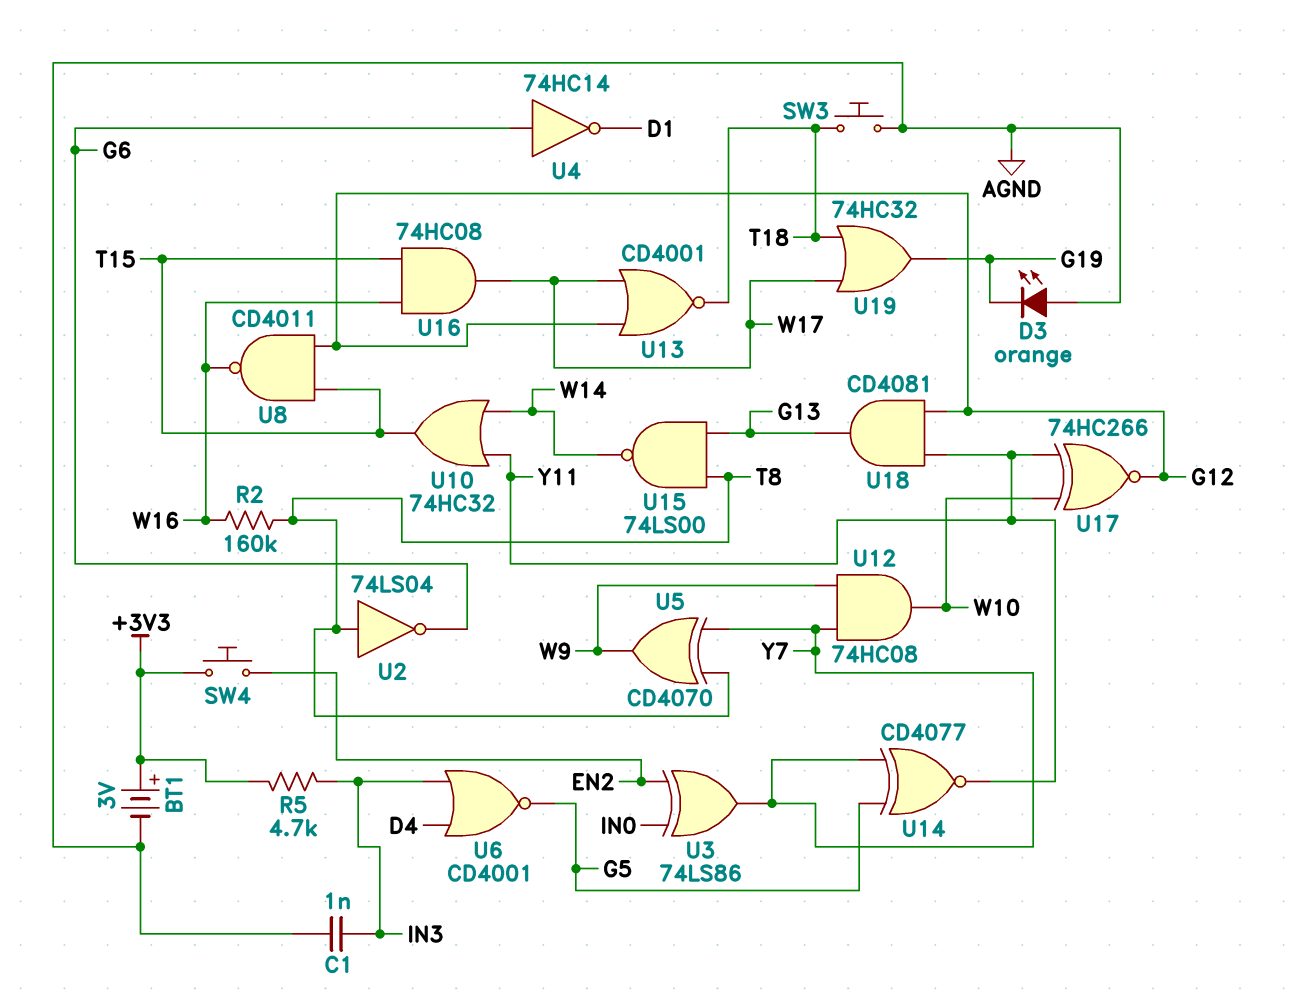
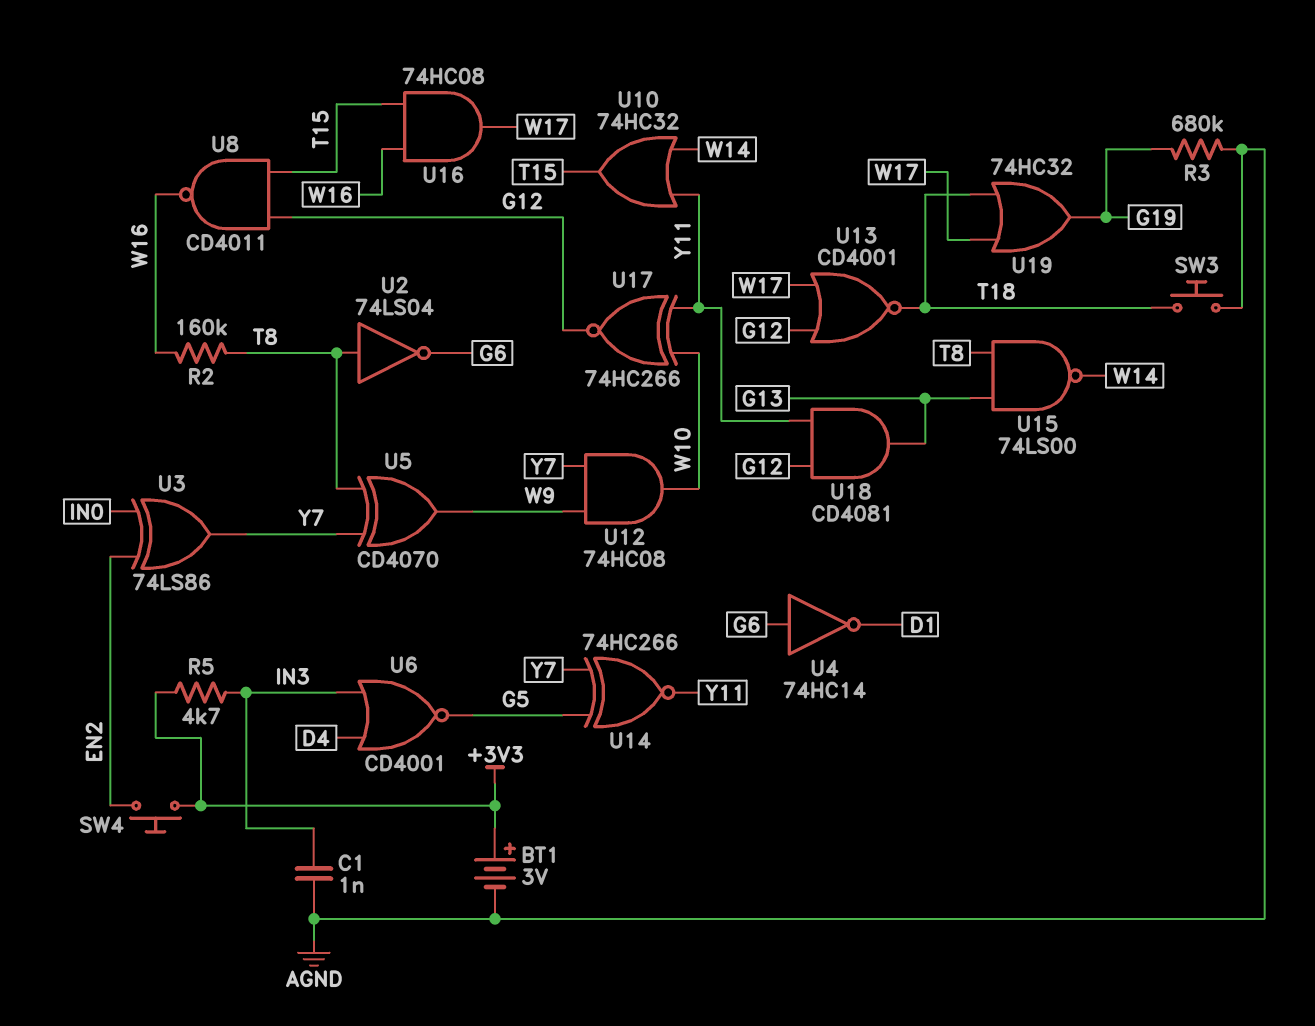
D3: LED orange (A AGND, K G19) -> none
R3: none -> 680k (AGND, G19)
U14: XNOR CD4077 (in G5, in Y7, out Y11) -> XNOR 74HC266 (in G5, in Y7, out Y11)

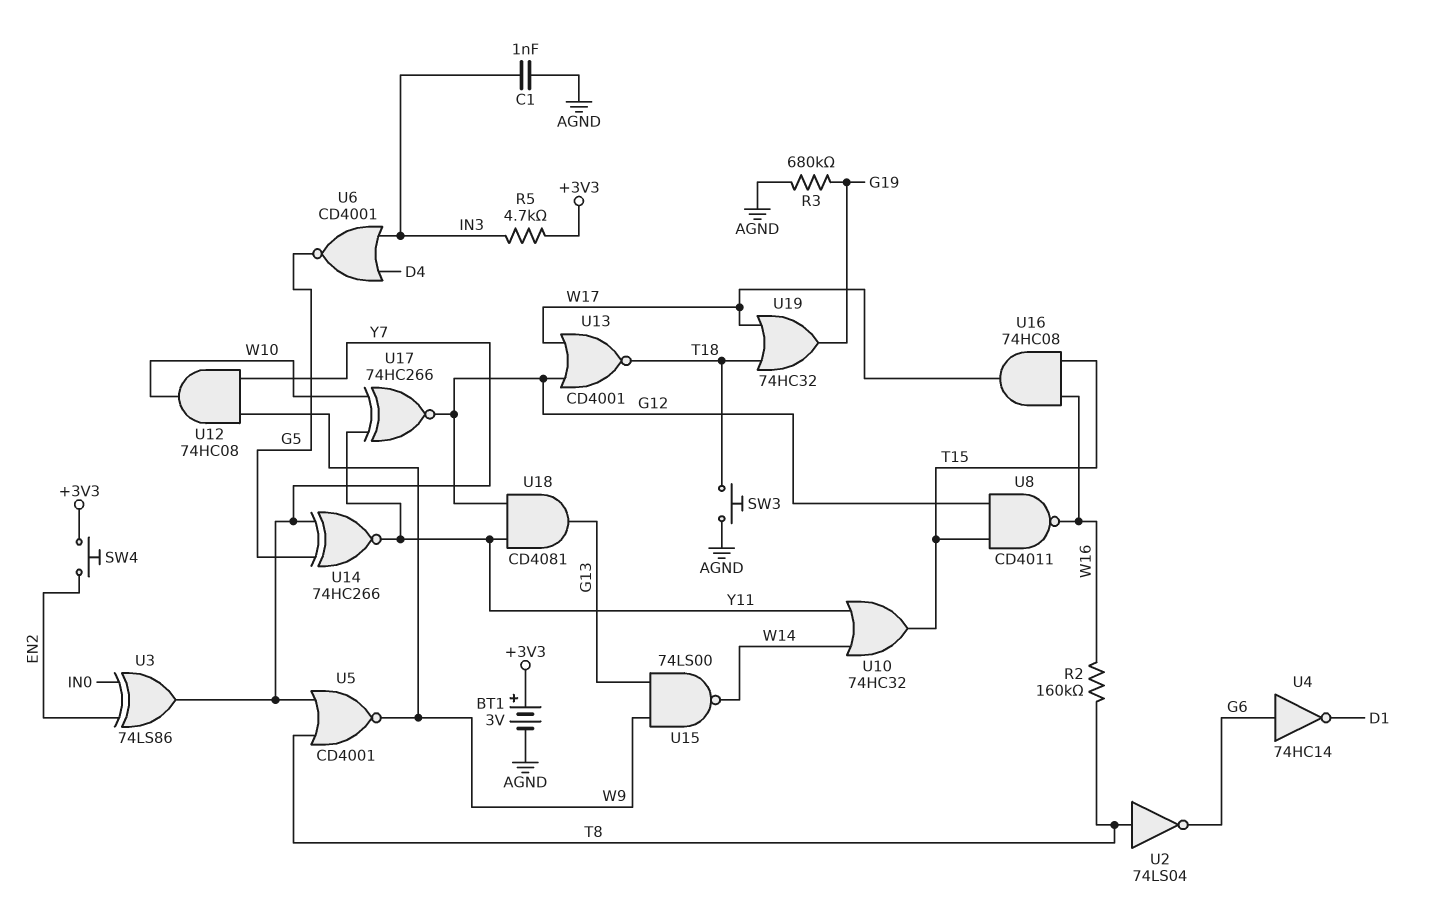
U5: XOR CD4070 (in T8, in Y7, out W9) -> NOR CD4001 (in T8, in Y7, out W9)
U15: NAND 74LS00 (in G13, in T8, out W14) -> NAND 74LS00 (in G13, in W9, out W14)

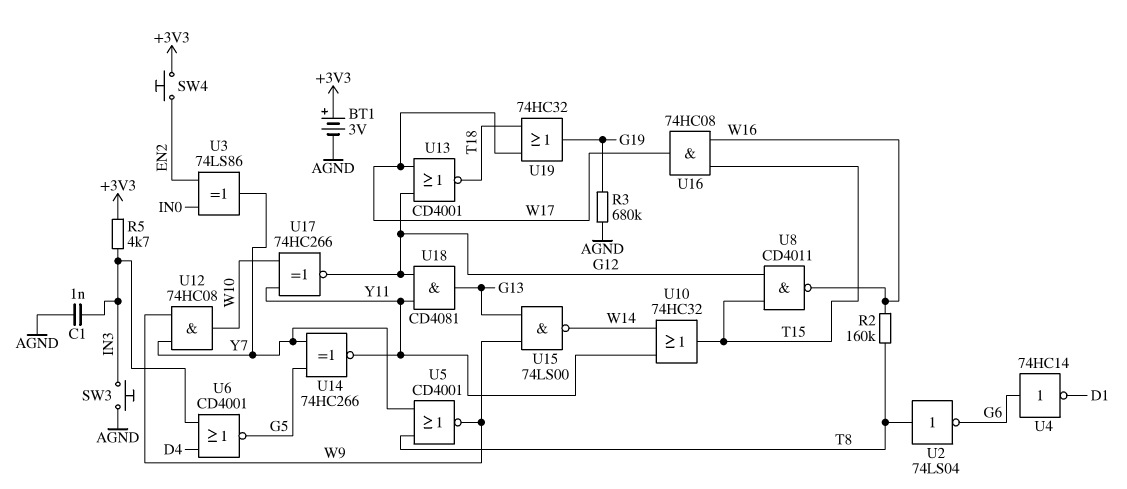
SW3: button (AGND, T18) -> button (AGND, IN3)

